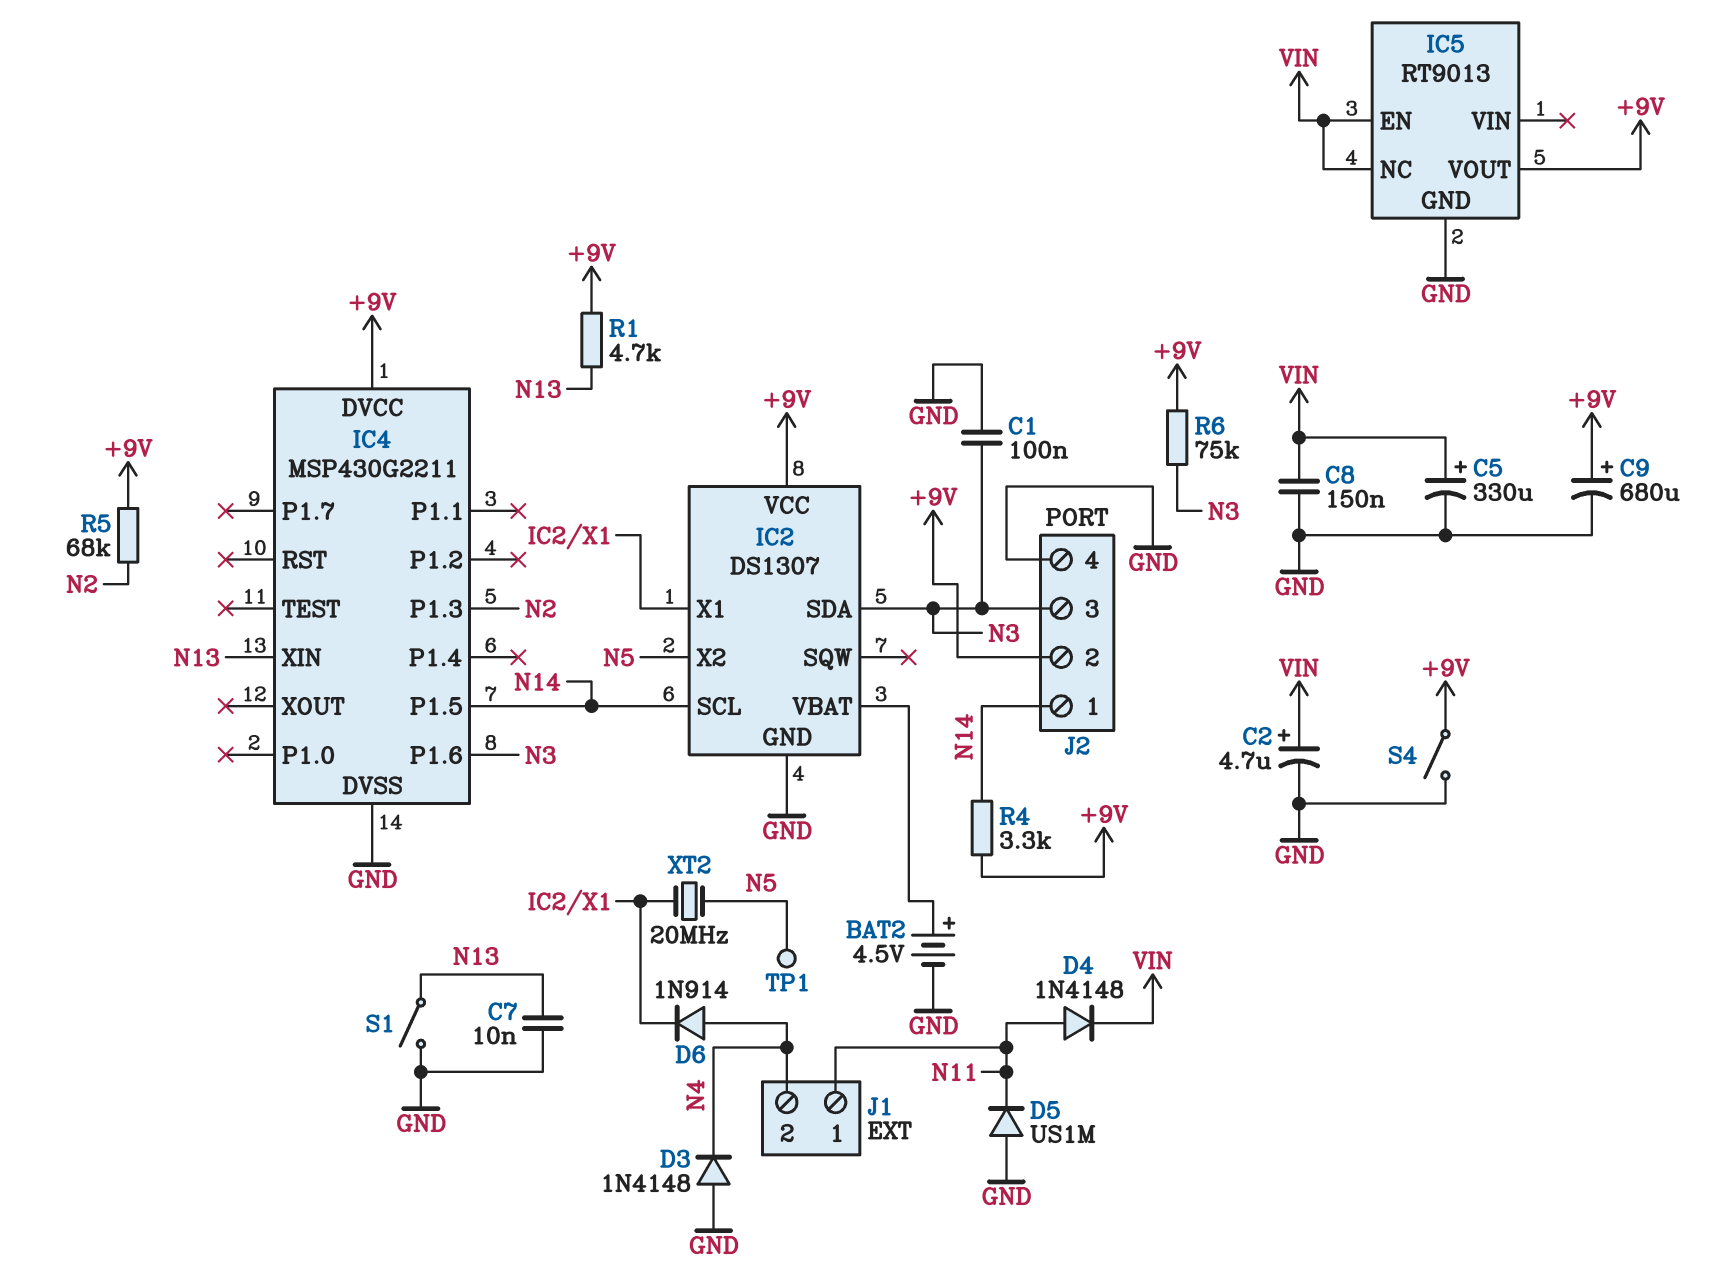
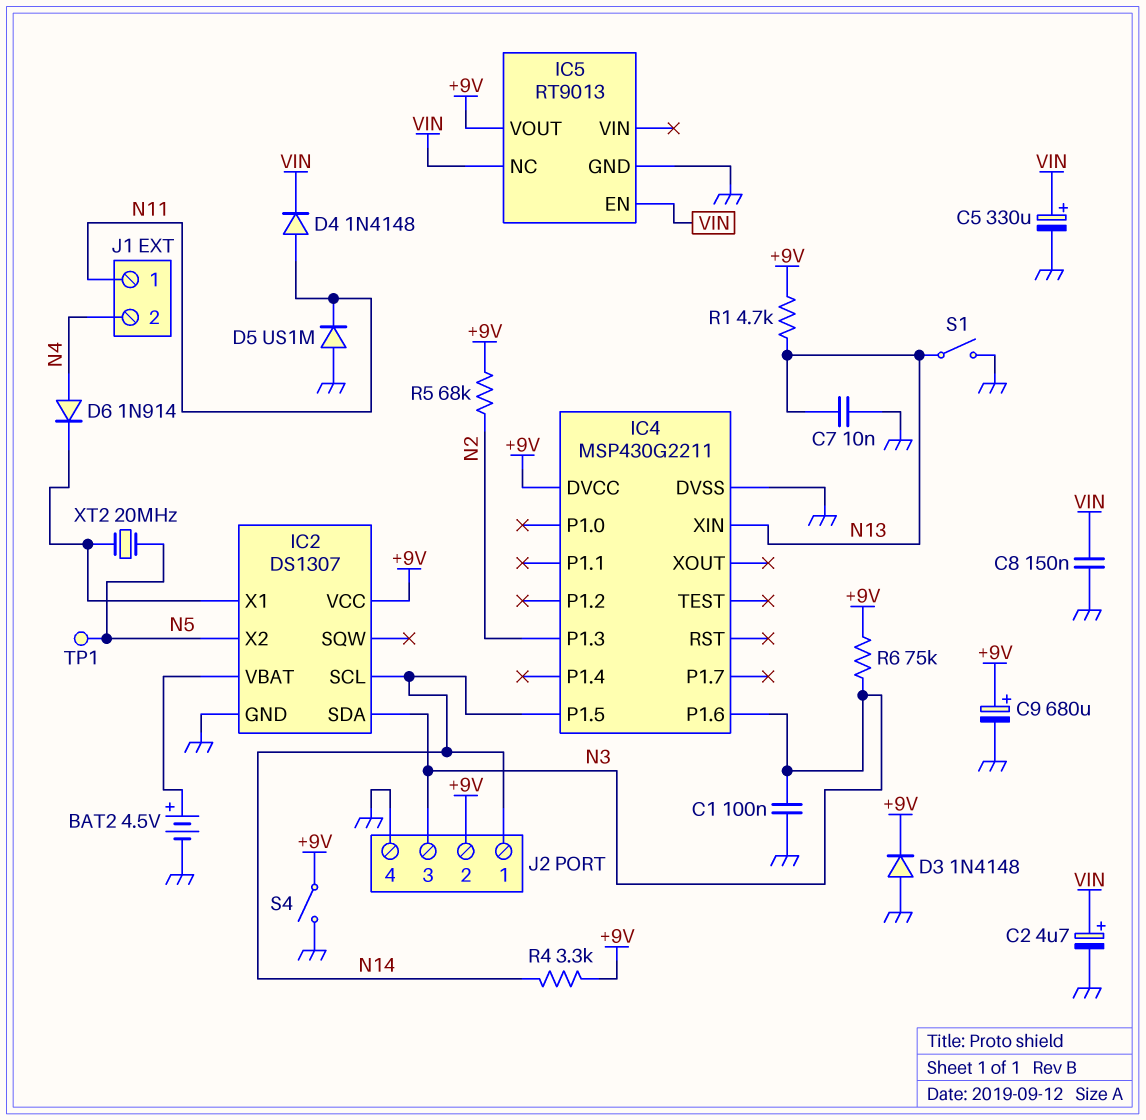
D3: diode 1N4148 (A GND, K N4) -> diode 1N4148 (A GND, K +9V)

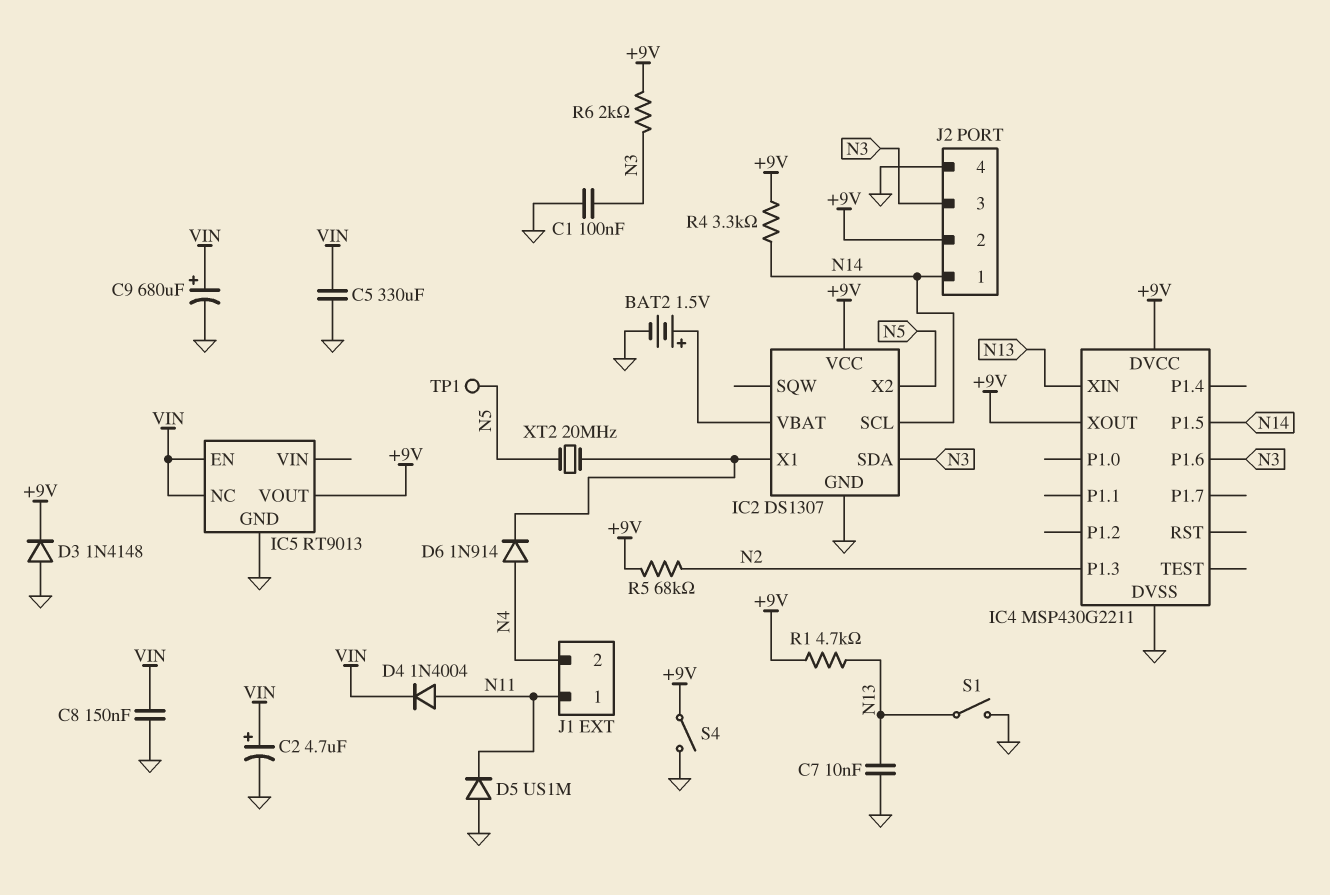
BAT2: 4.5V (plus IC2/VBAT, minus GND) -> 1.5V (plus IC2/VBAT, minus GND)
C5: 330uF (plus VIN, minus GND) -> 330uF (GND, VIN)
C9: 680uF (plus +9V, minus GND) -> 680uF (plus VIN, minus GND)
D4: diode 1N4148 (A N11, K VIN) -> diode 1N4004 (A N11, K VIN)
IC4 pin XOUT: none -> +9V
R6: 75k (+9V, N3) -> 2k (+9V, N3)

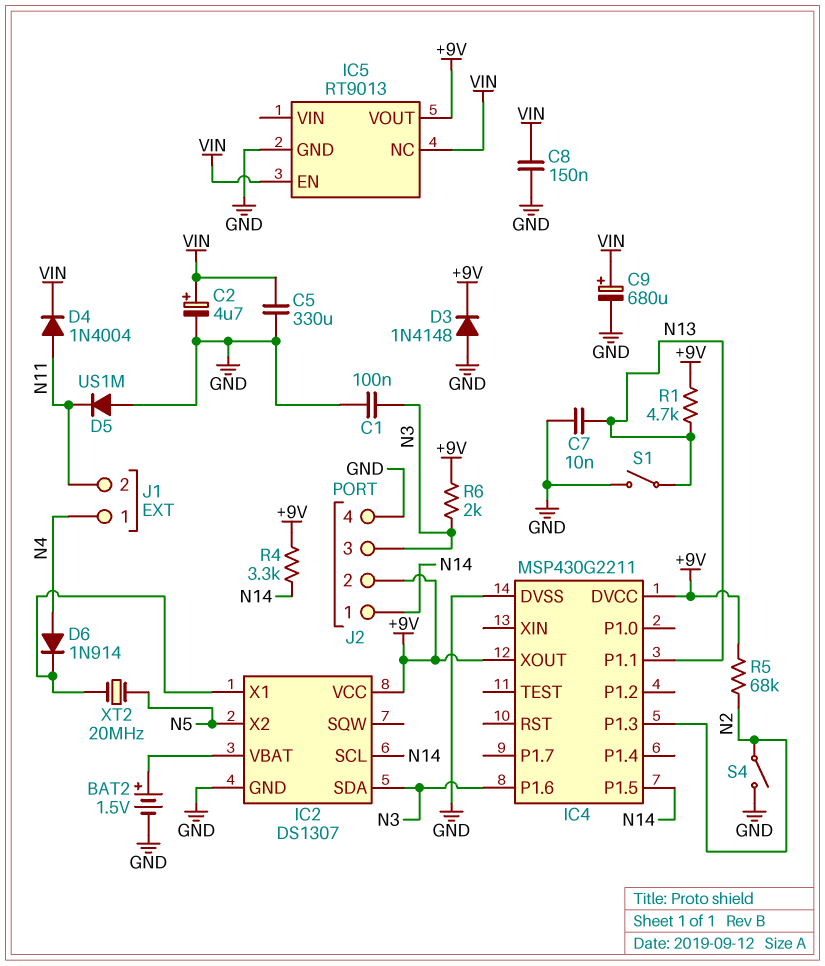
IC4 pin P1.1: none -> N13
IC4 pin XIN: N13 -> none
J1 pin 1: N11 -> N4
J1 pin 2: N4 -> N11
S4: switch (+9V, GND) -> switch (GND, N2)
TP1: test point (N5) -> none

